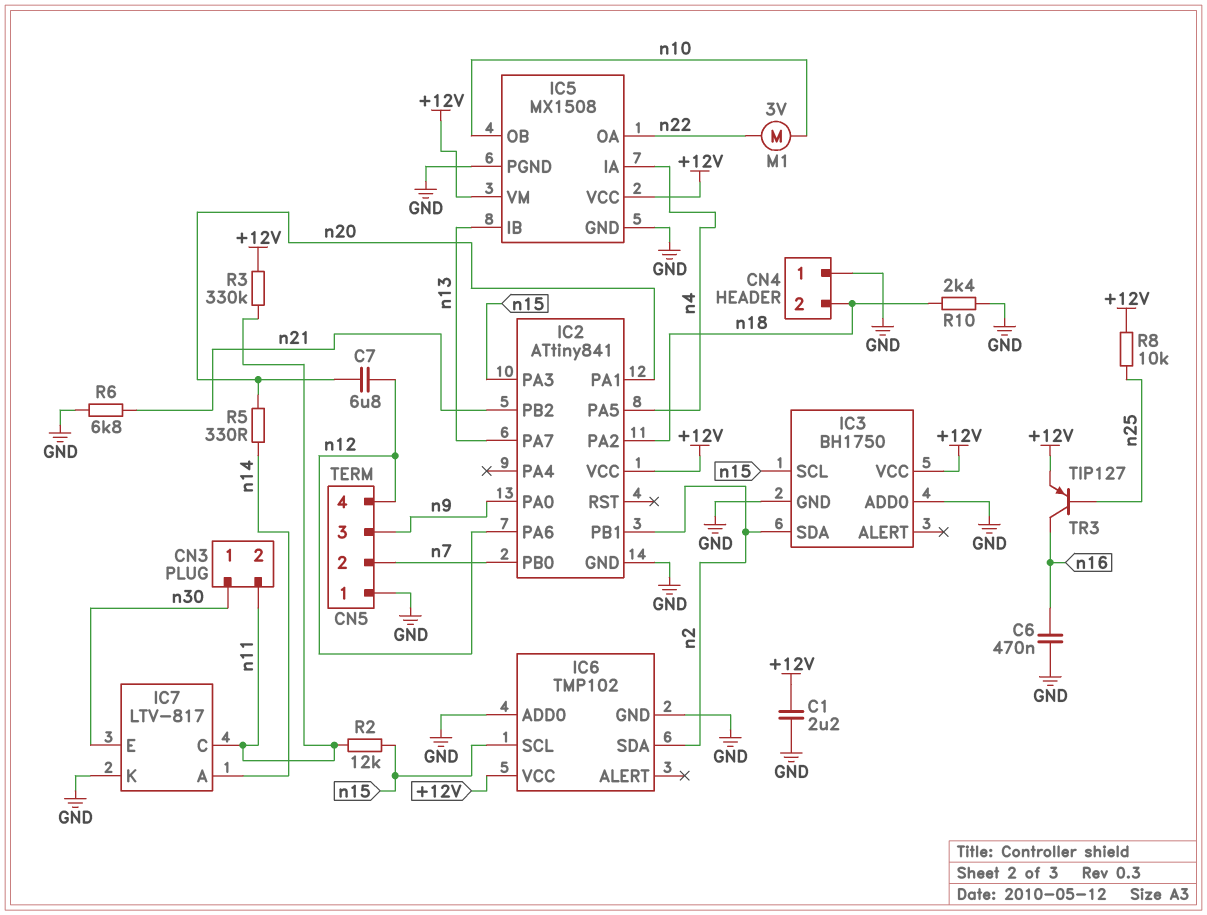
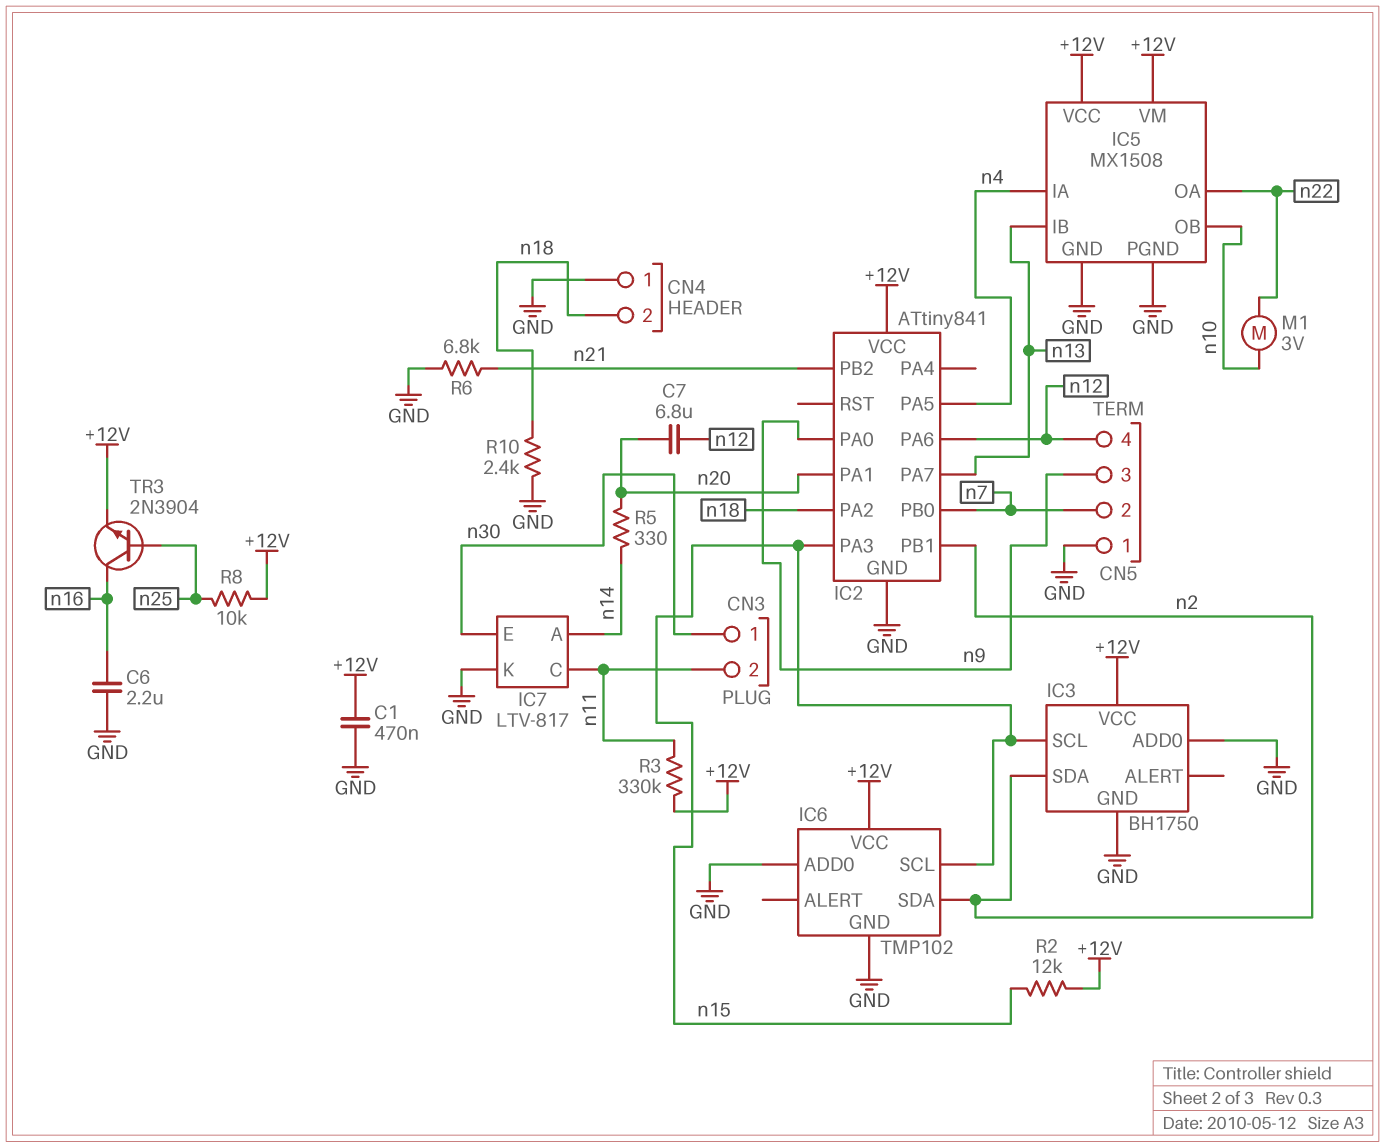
C1: 2.2uF (+12V, GND) -> 470nF (+12V, GND)
C6: 470nF (GND, n16) -> 2.2uF (GND, n16)
R2: 12k (n11, n15) -> 12k (+12V, n15)
TR3: PNP TIP127 (B n25, C n16, E +12V) -> NPN 2N3904 (B n25, C n16, E +12V)

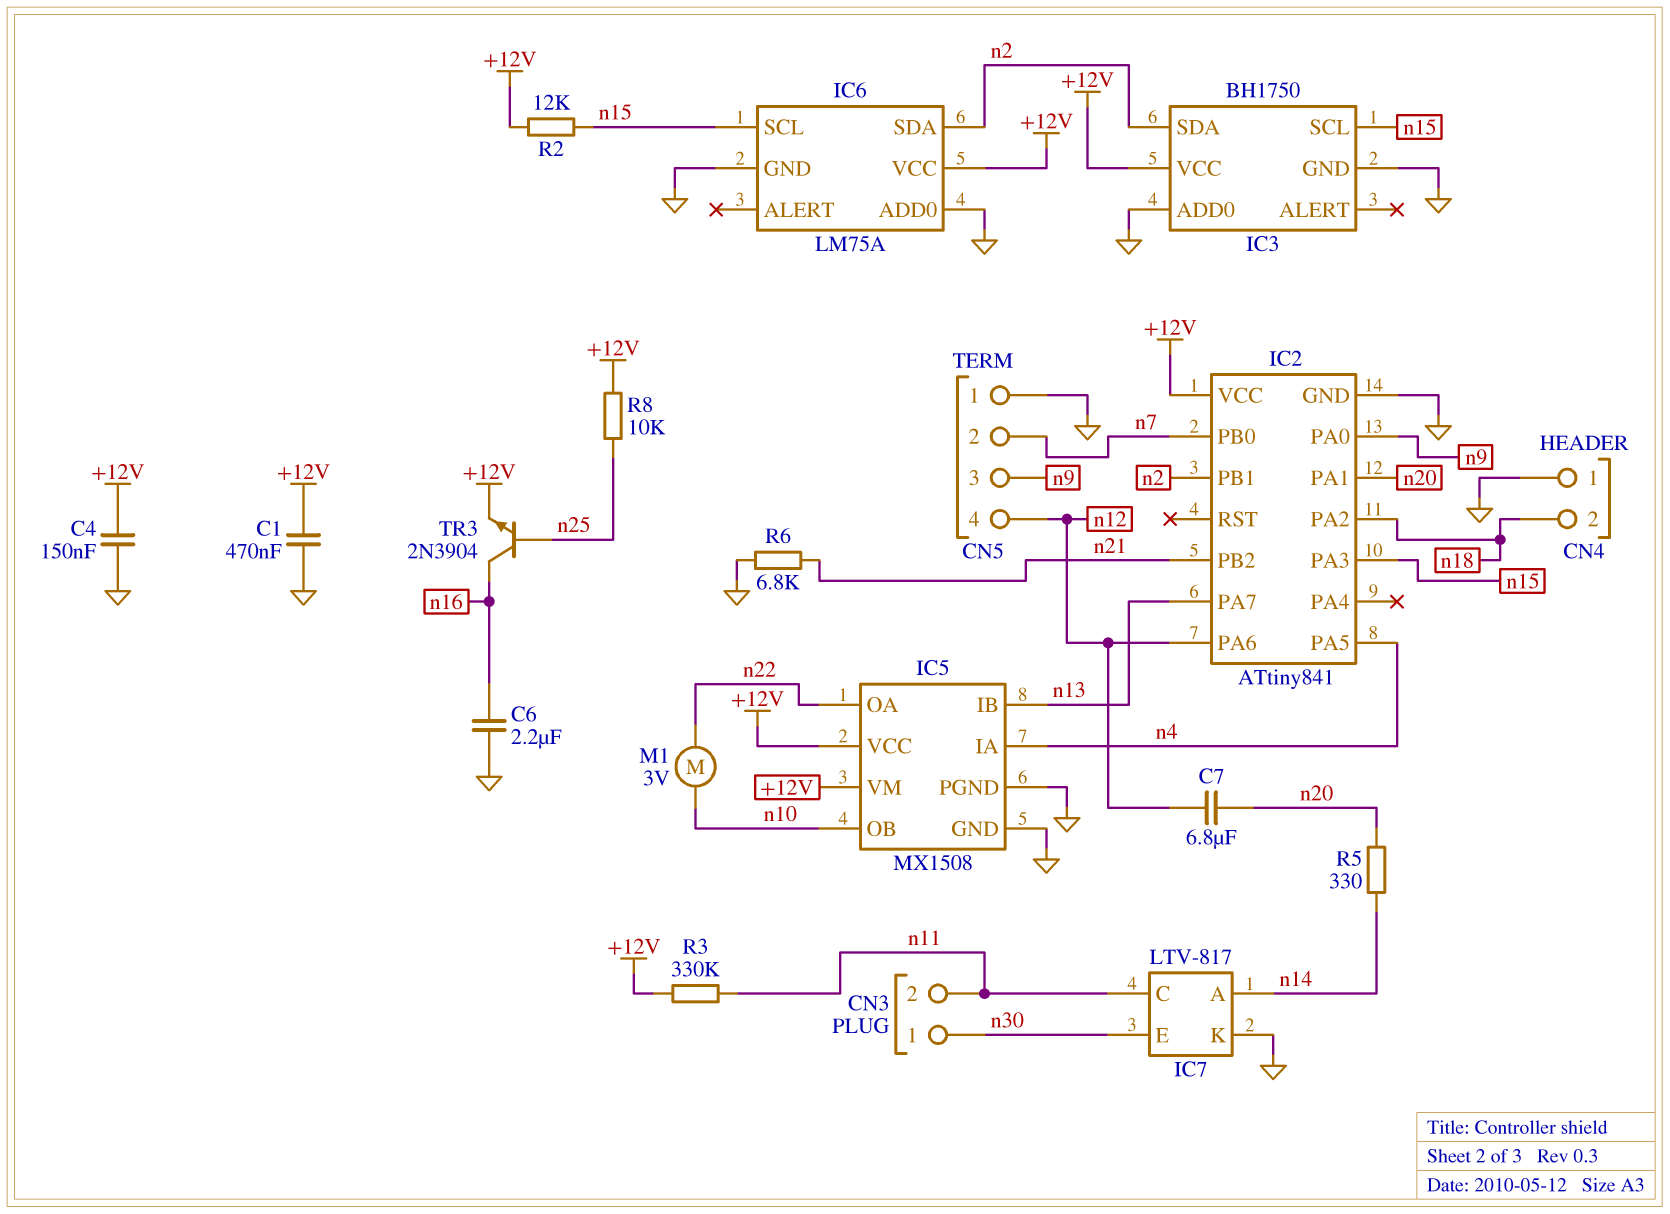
C4: none -> 150nF (+12V, GND)
IC6: TMP102 -> LM75A
R10: 2.4k (GND, n18) -> none

